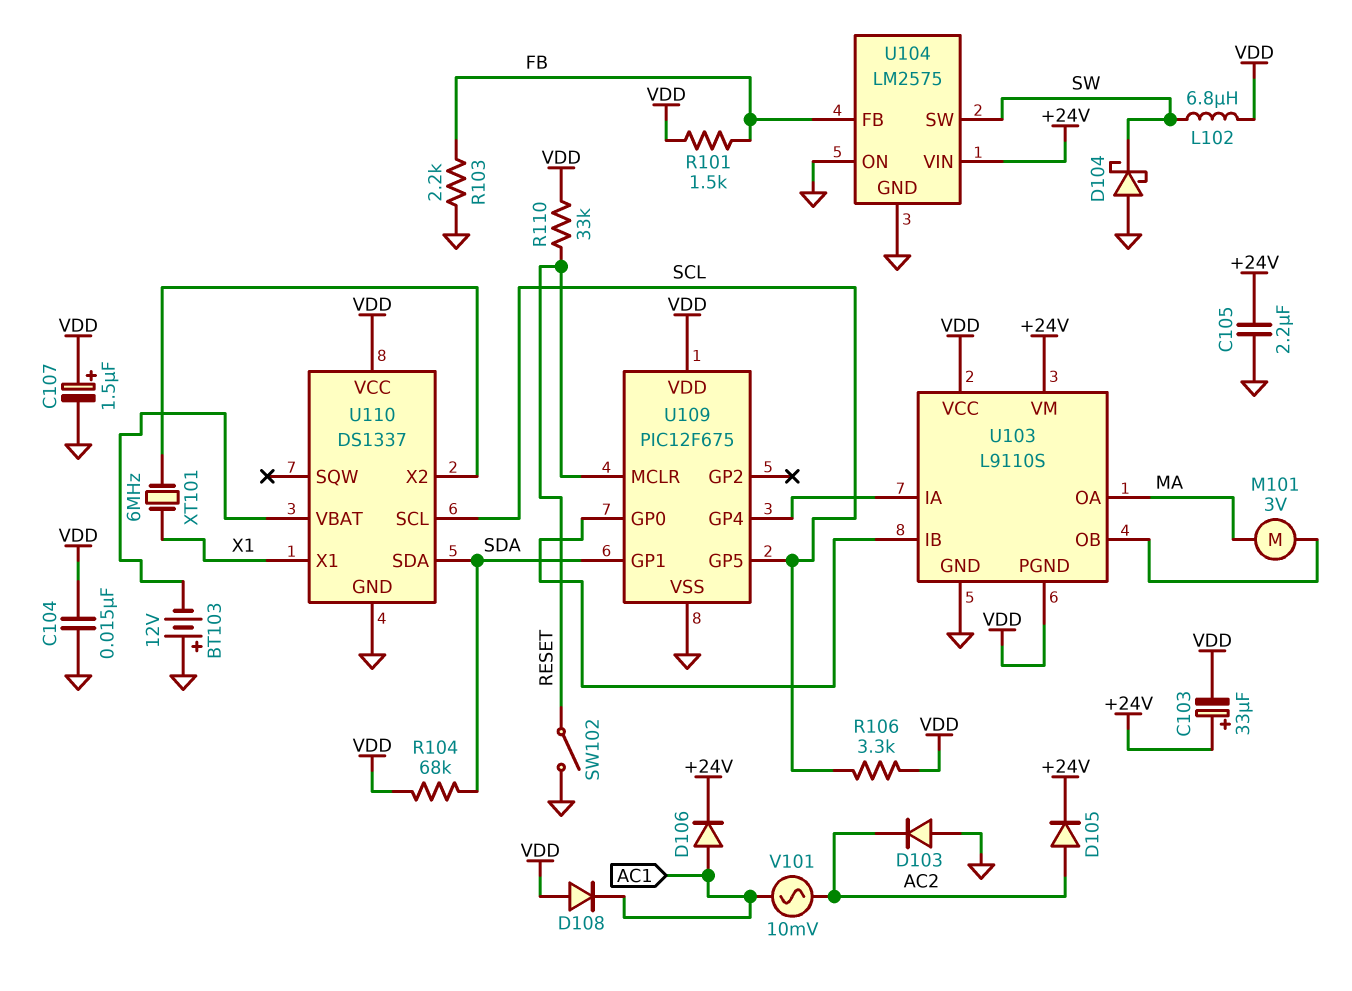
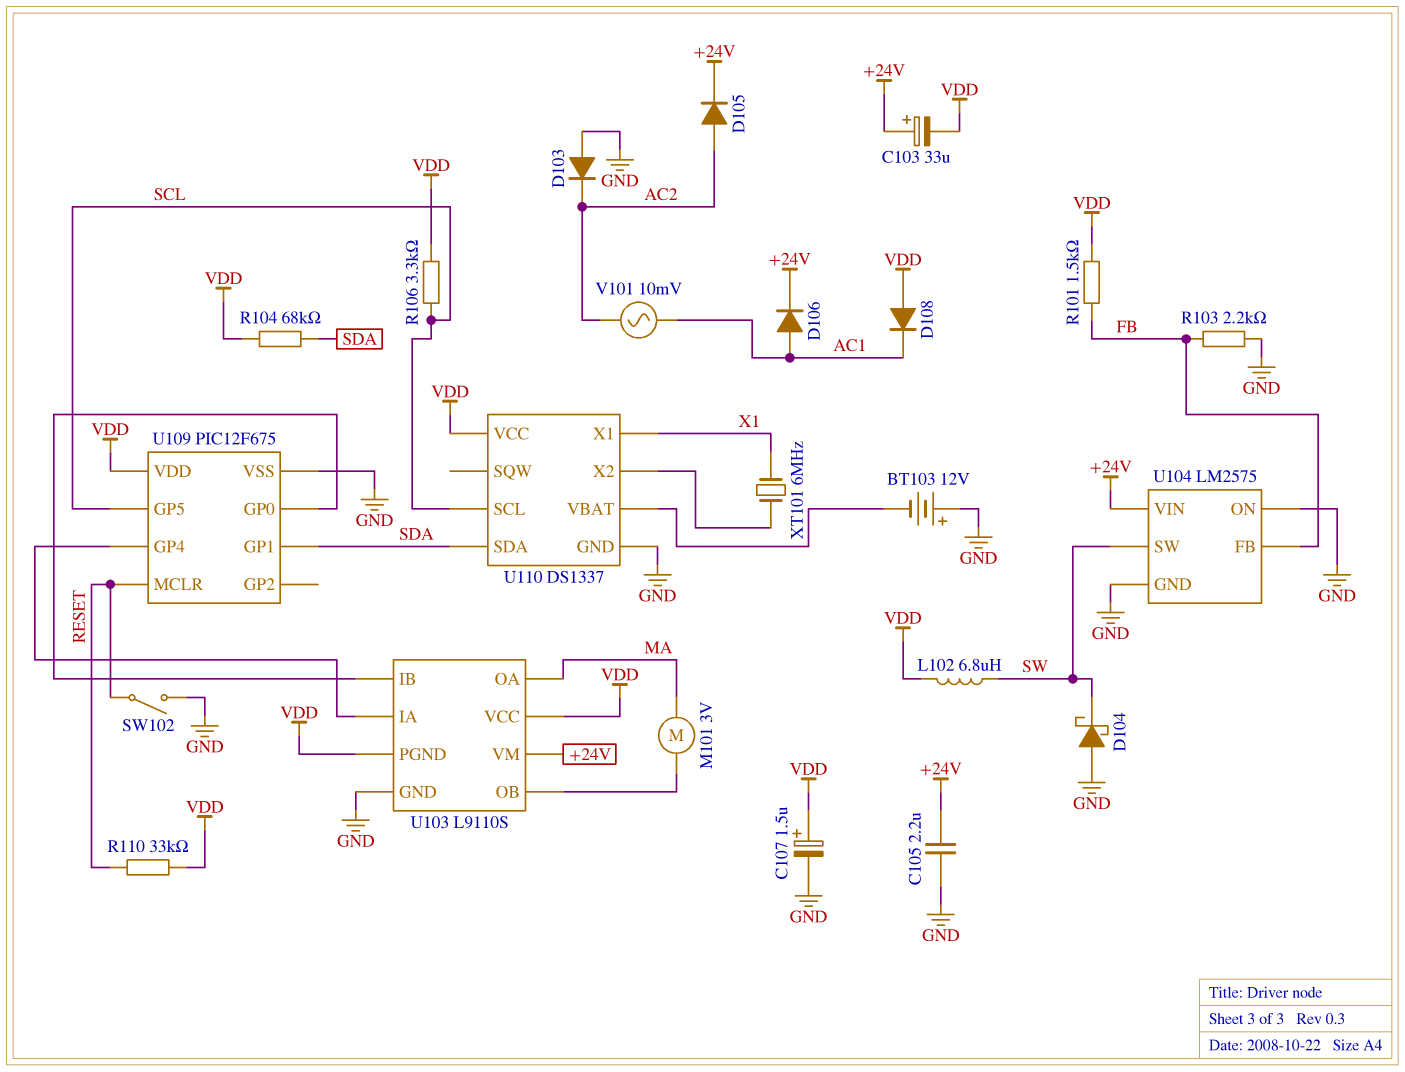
C104: 15nF (GND, VDD) -> none

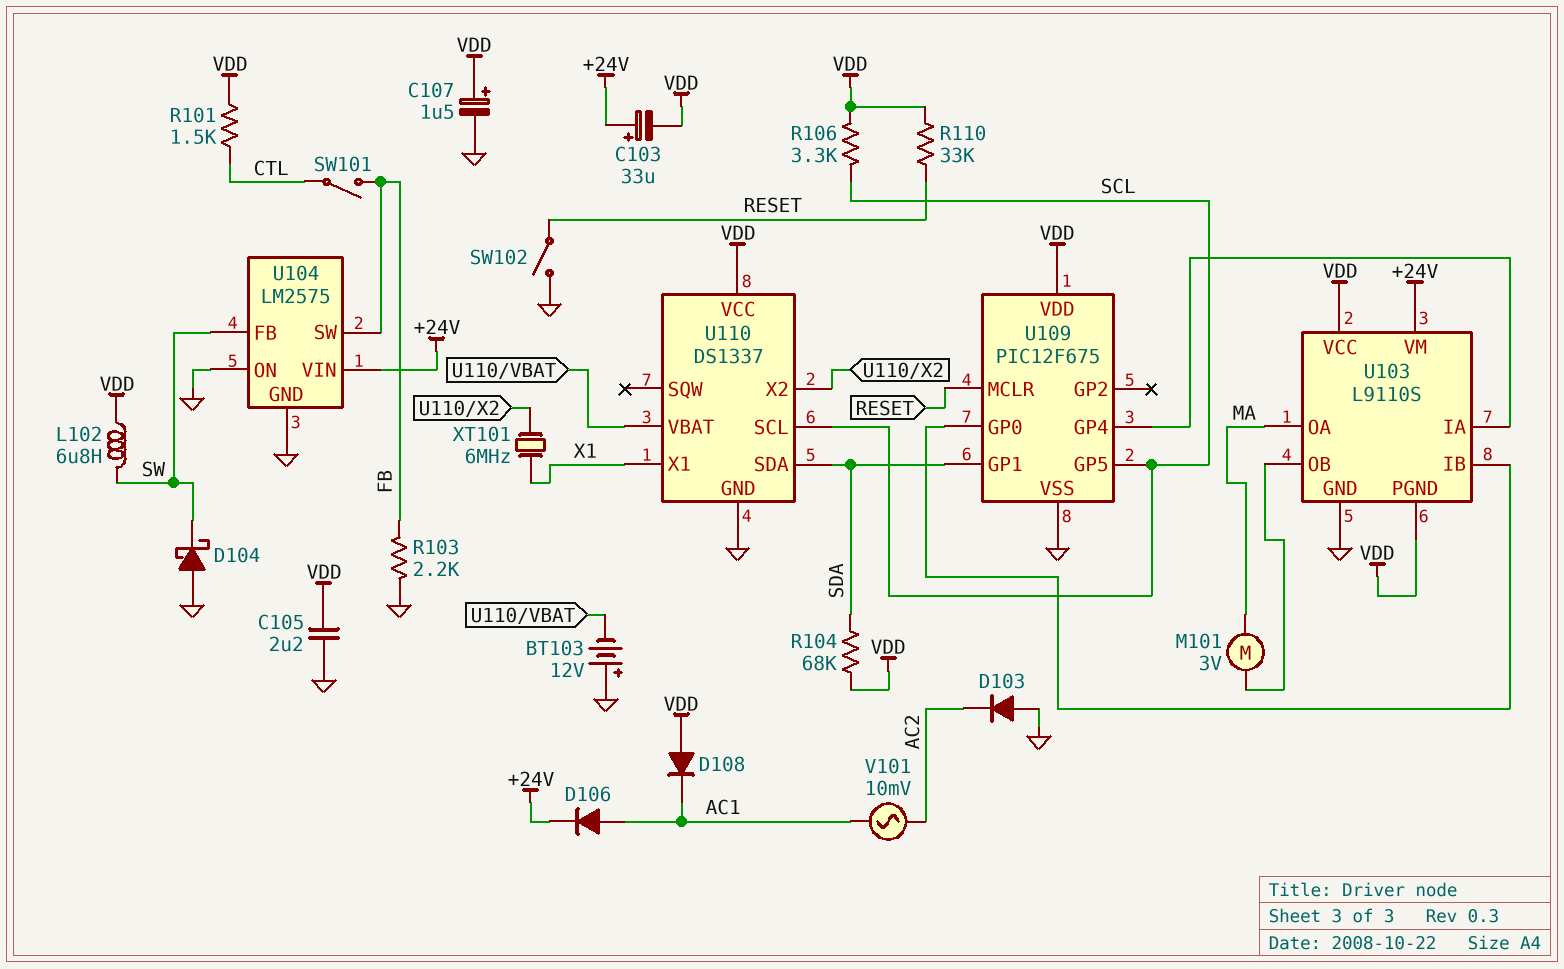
C105: 2.2uF (+24V, GND) -> 2.2uF (GND, VDD)
D105: diode (A AC2, K +24V) -> none
R101: 1.5k (FB, VDD) -> 1.5k (CTL, VDD)
SW101: none -> switch (CTL, FB)
U104 pin FB: FB -> SW
U104 pin SW: SW -> FB

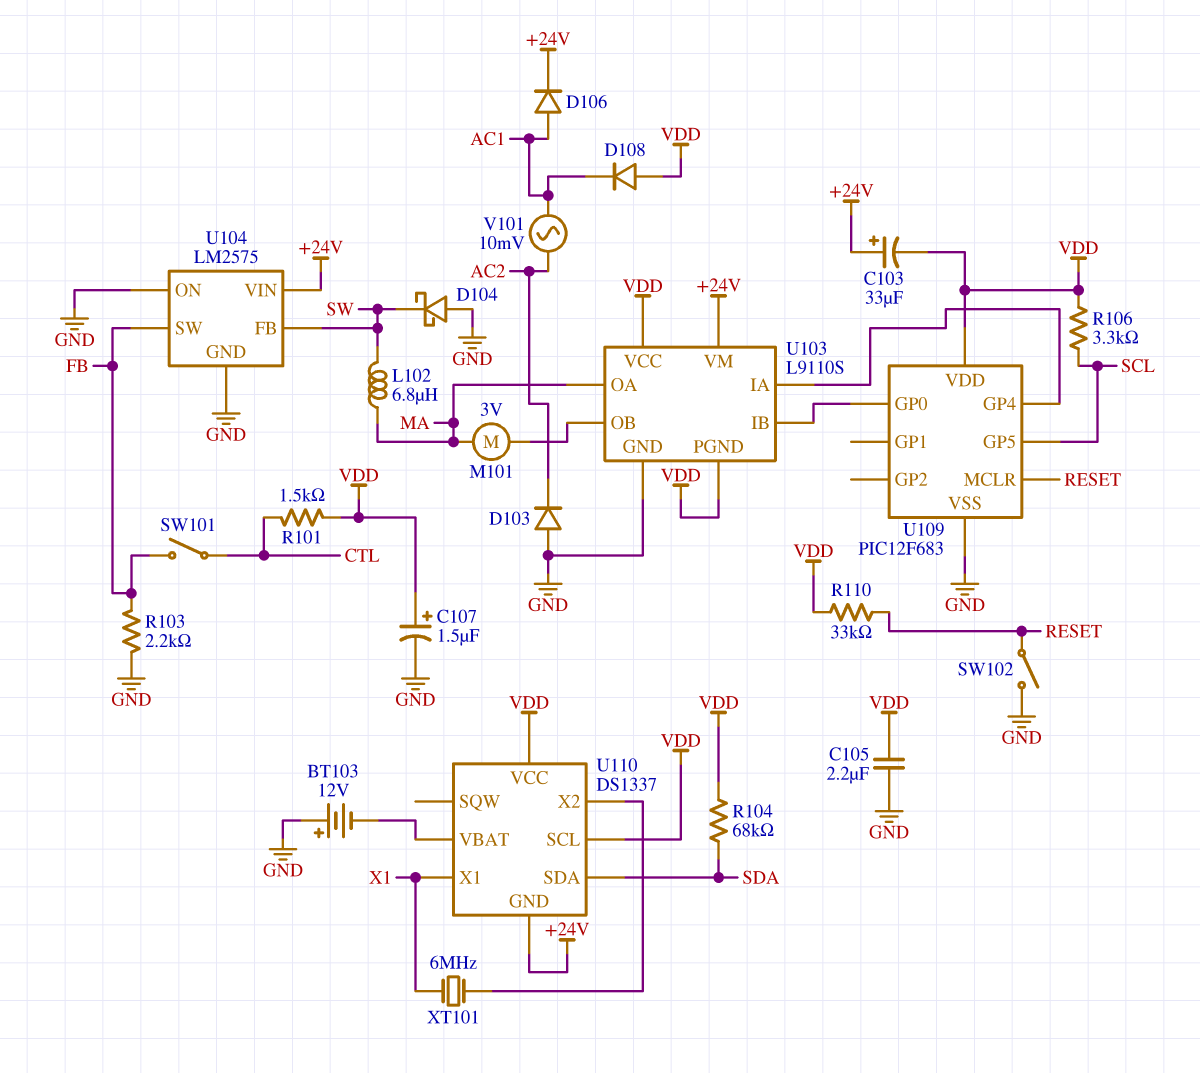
L102: 6.8uH (SW, VDD) -> 6.8uH (MA, SW)
U109: PIC12F675 -> PIC12F683
U109 pin GP1: SDA -> none
U110 pin GND: GND -> +24V
U110 pin SCL: SCL -> VDD

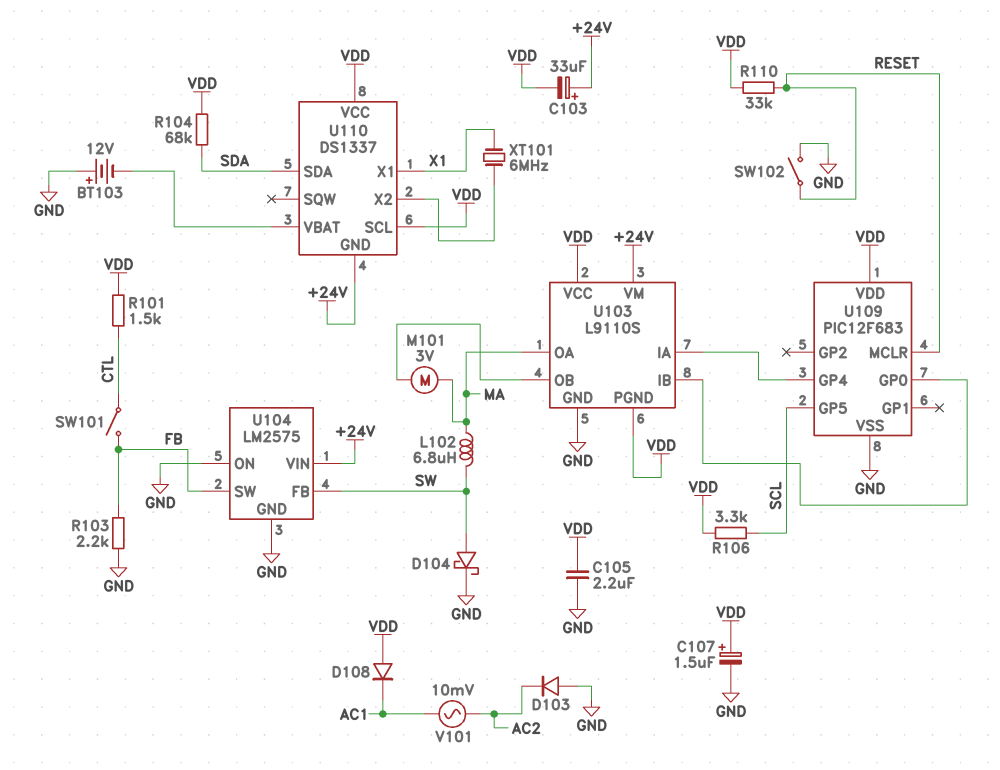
D104: schottky (A GND, K SW) -> schottky (A SW, K GND)
D106: diode (A AC1, K +24V) -> none

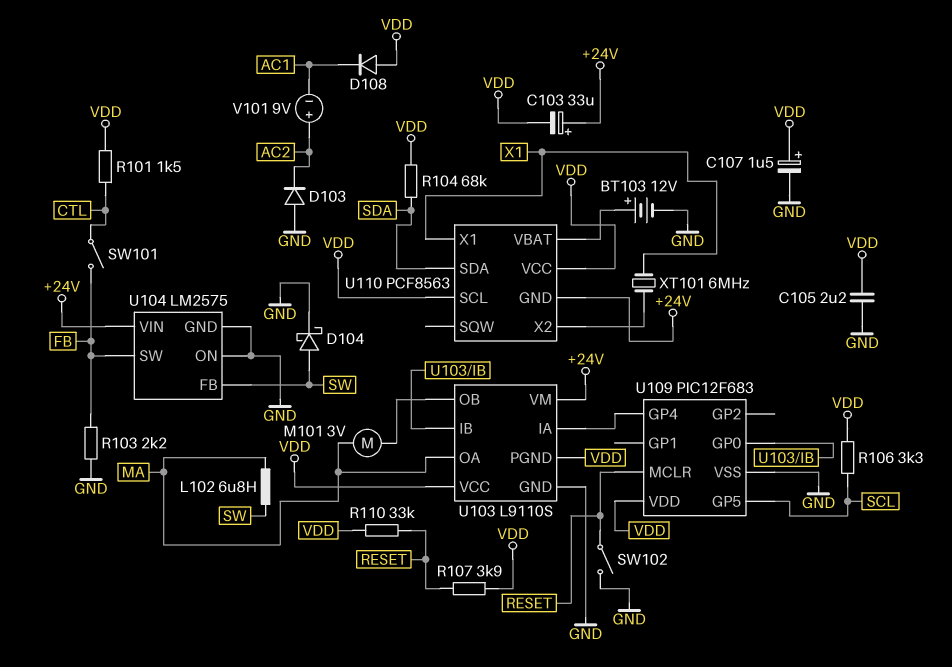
BT103: 12V (plus GND, minus U110/VBAT) -> 12V (plus U110/VBAT, minus GND)
R107: none -> 3.9k (RESET, VDD)
U110: DS1337 -> PCF8563
V101: AC 10mV (AC1, AC2) -> 9V (plus AC2, minus AC1)

